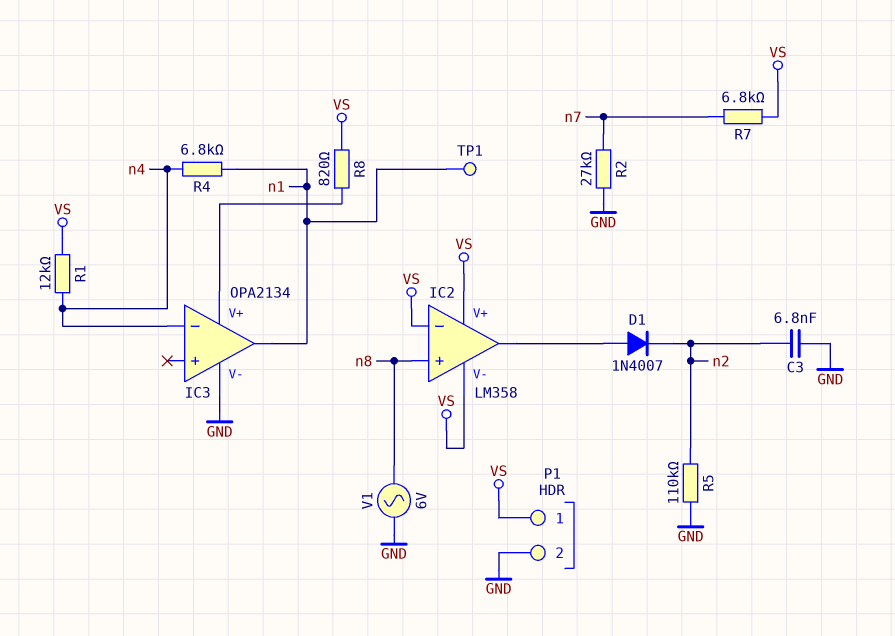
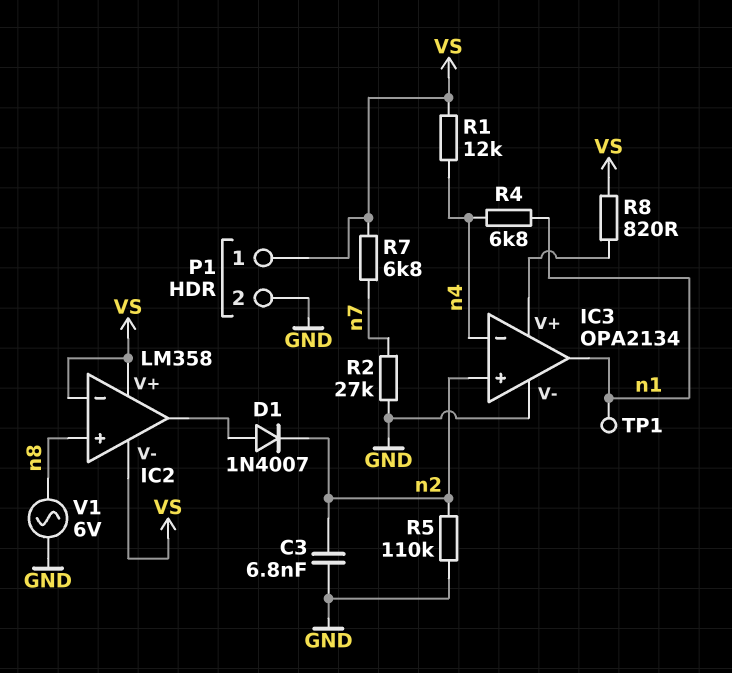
IC3 pin in+: none -> n2

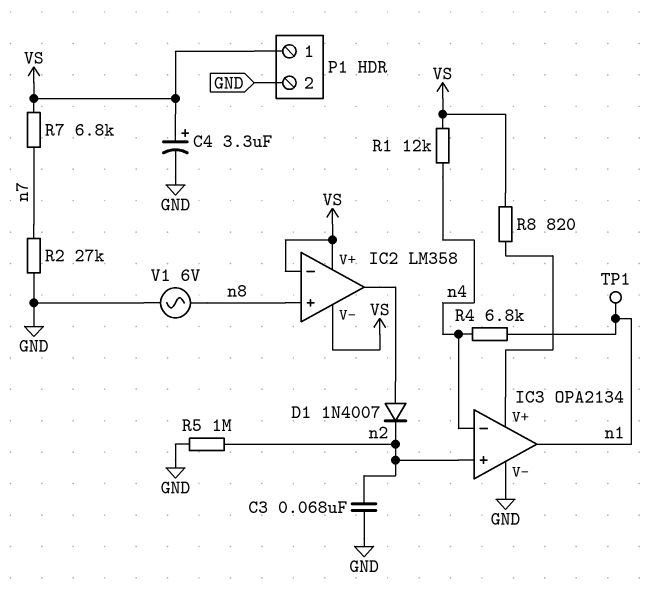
C3: 6.8nF (GND, n2) -> 68nF (GND, n2)
C4: none -> 3.3uF (plus VS, minus GND)
R5: 110k (GND, n2) -> 1M (GND, n2)

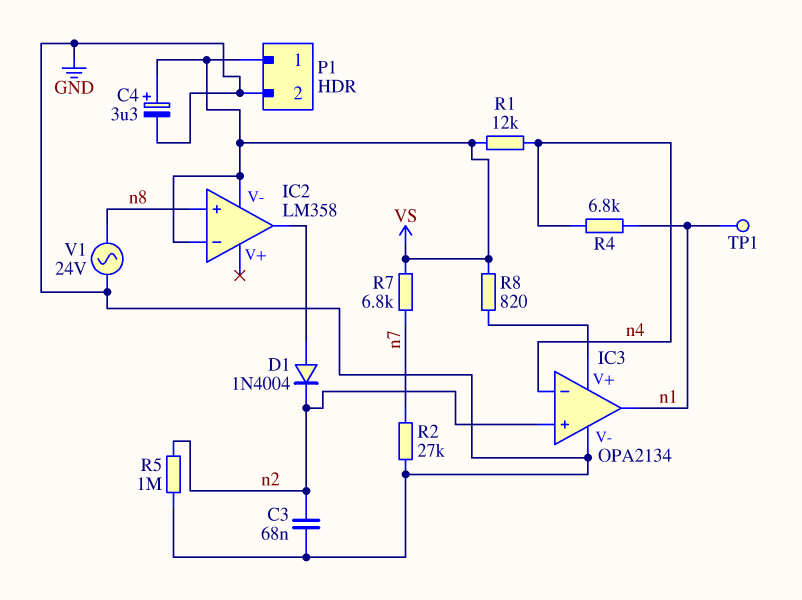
D1: diode 1N4007 (A IC2/out, K n2) -> diode 1N4004 (A IC2/out, K n2)
IC2 pin V+: VS -> none
V1: AC 6V (GND, n8) -> AC 24V (GND, n8)

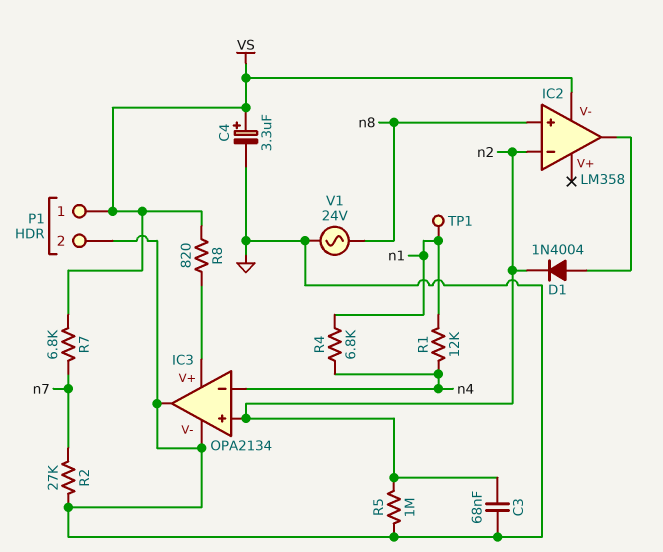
IC2 pin in-: VS -> n2
IC3 pin out: n1 -> GND
R1: 12k (VS, n4) -> 12k (n1, n4)

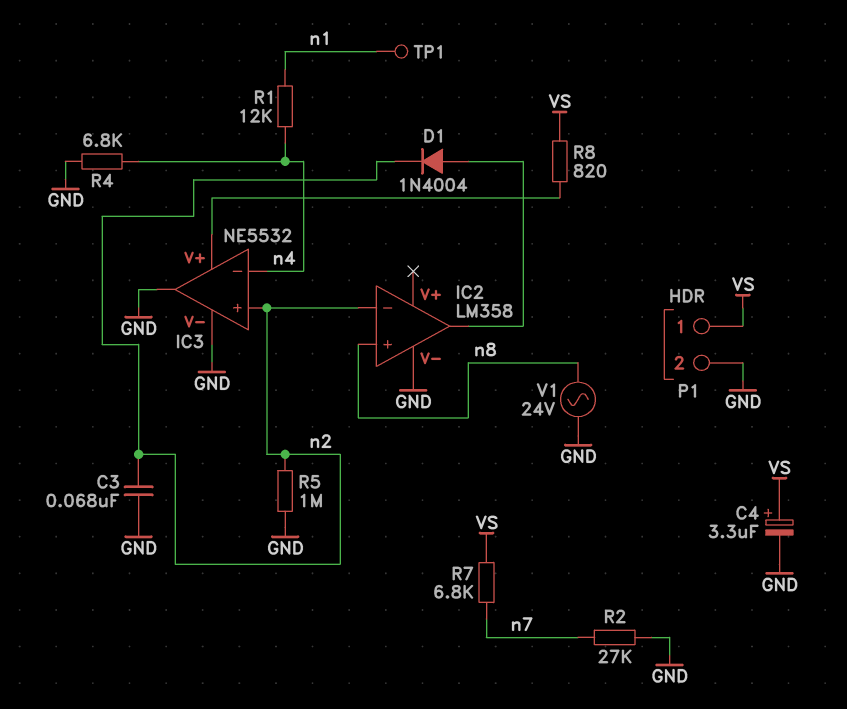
IC2 pin V-: VS -> GND
IC3: OPA2134 -> NE5532
R4: 6.8k (n1, n4) -> 6.8k (GND, n4)

